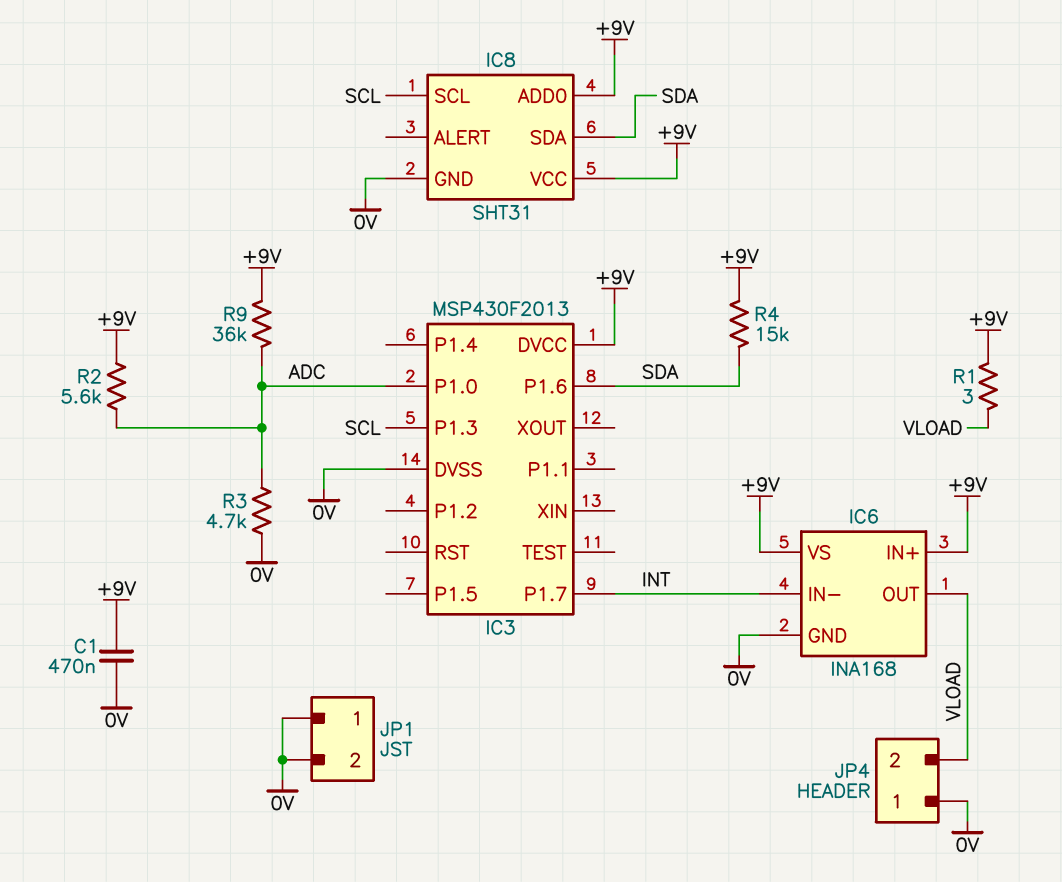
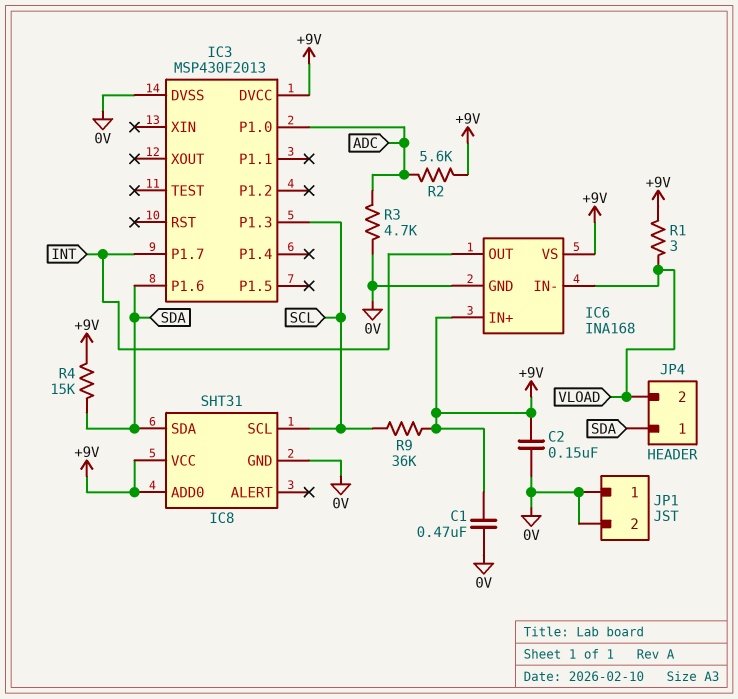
C2: none -> 150nF (+9V, 0V)
IC6 pin IN-: INT -> VLOAD
IC6 pin OUT: VLOAD -> INT
JP4 pin 1: 0V -> SDA
R9: 36k (+9V, ADC) -> 36k (+9V, SCL)

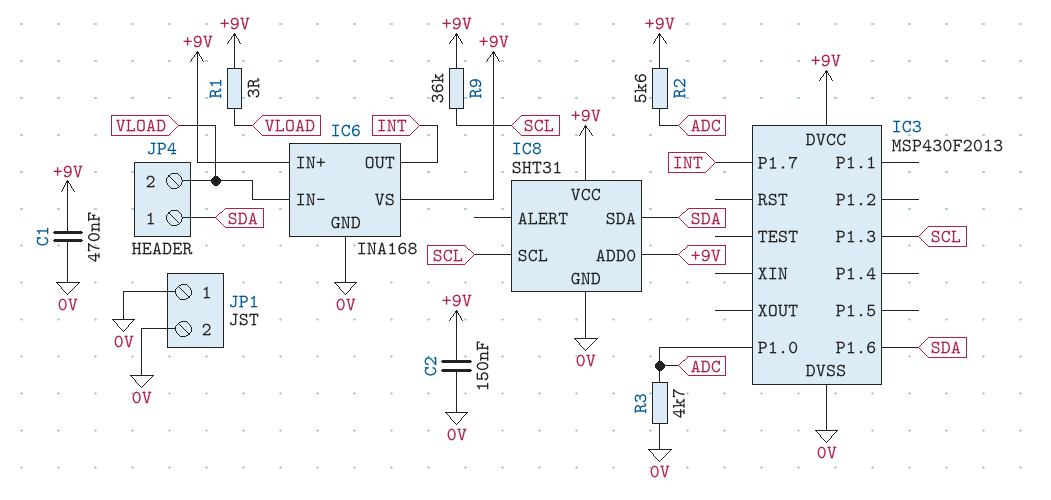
R4: 15k (+9V, SDA) -> none

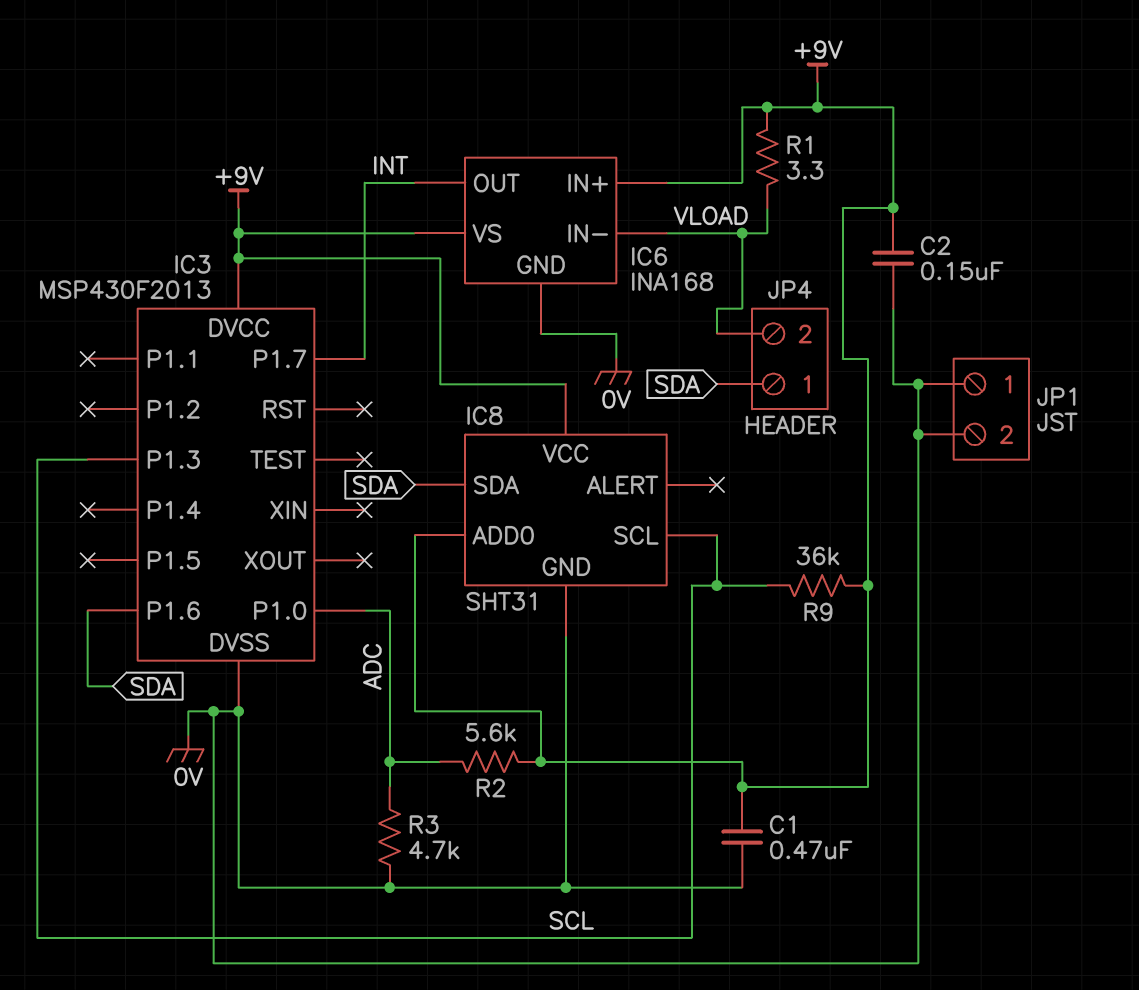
R1: 3 (+9V, VLOAD) -> 3.3 (+9V, VLOAD)

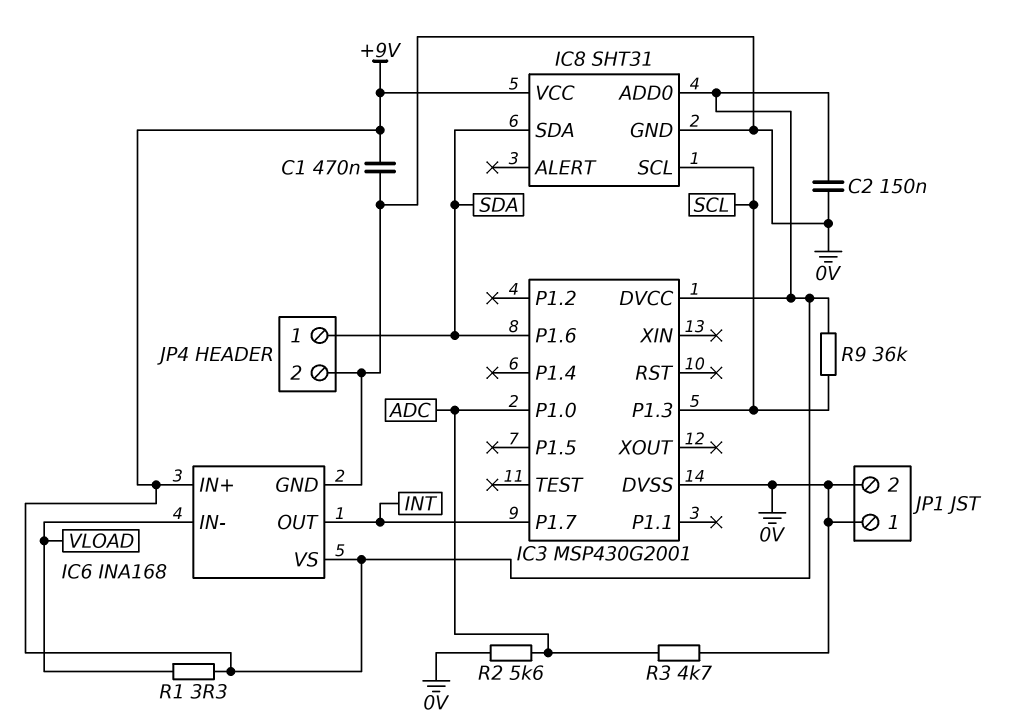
IC3: MSP430F2013 -> MSP430G2001
JP4 pin 2: VLOAD -> 0V
R2: 5.6k (+9V, ADC) -> 5.6k (0V, ADC)

